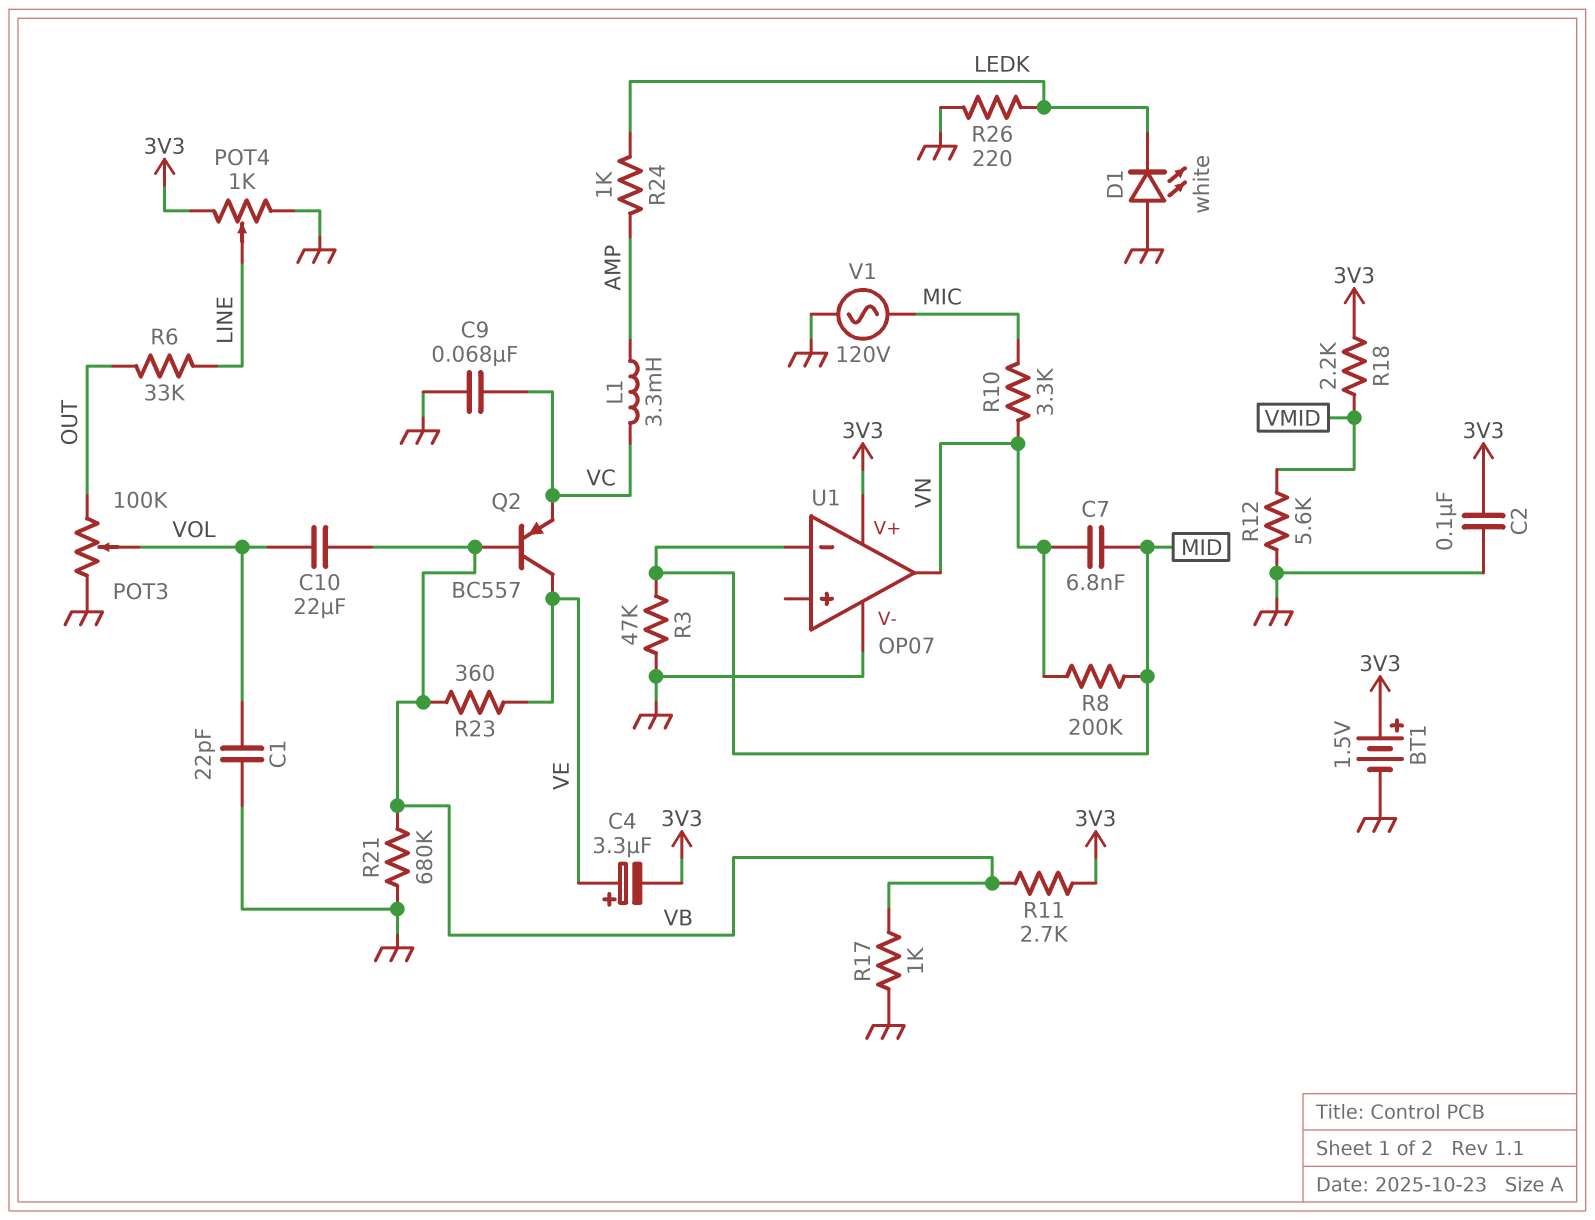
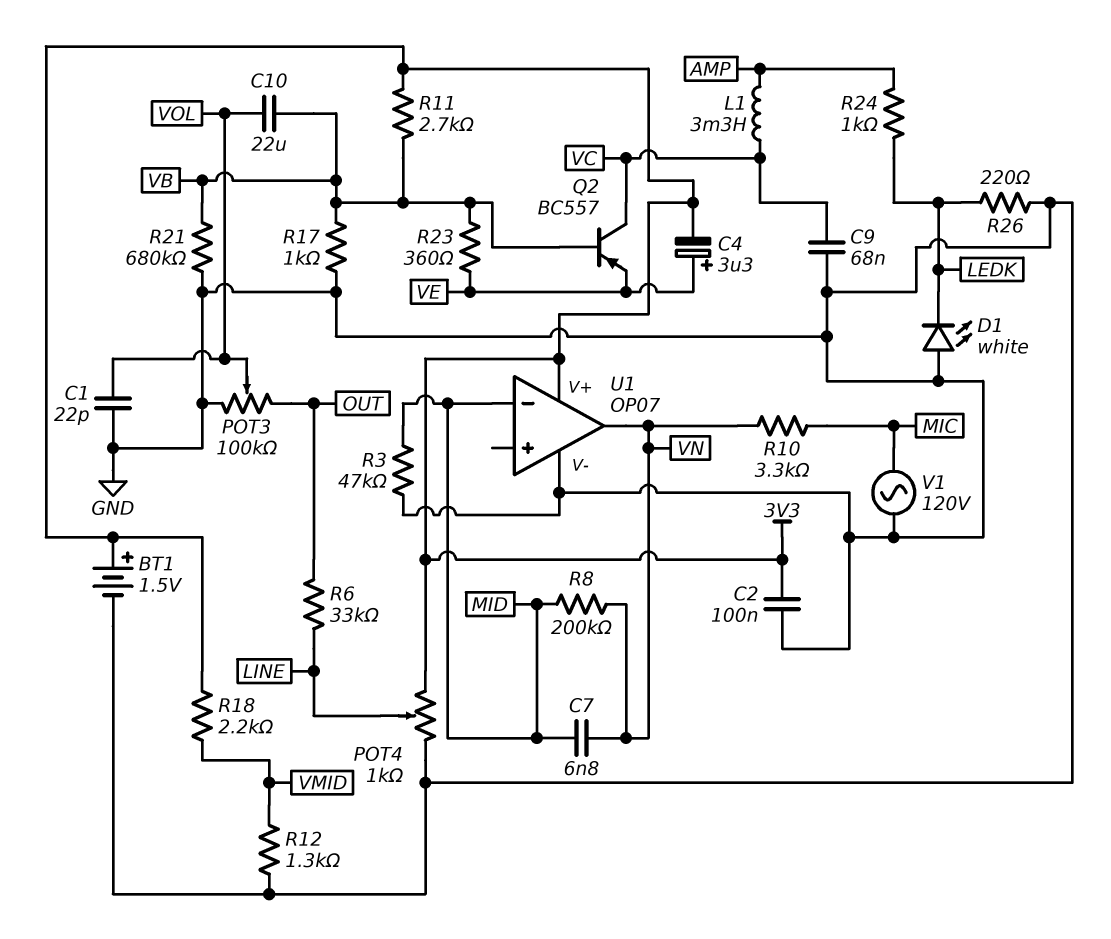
Q2: PNP BC557 (B VB, C VE, E VC) -> PNP BC557 (B VB, C VC, E VE)
R12: 5.6k (GND, VMID) -> 1.3k (GND, VMID)

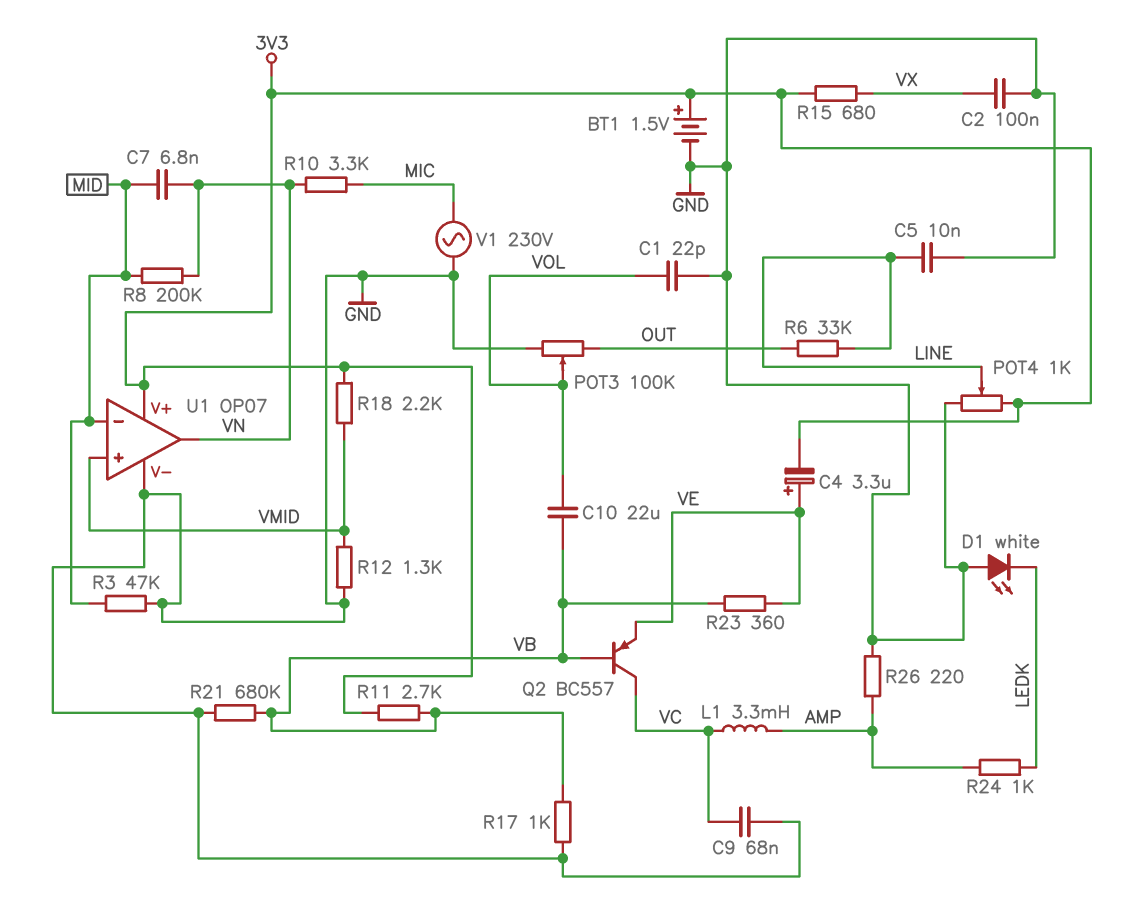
C2: 100nF (3V3, GND) -> 100nF (GND, VX)
C5: none -> 10nF (GND, LINE)
R15: none -> 680 (3V3, VX)
R26: 220 (GND, LEDK) -> 220 (AMP, GND)
U1 pin in+: none -> VMID
V1: AC 120V (GND, MIC) -> AC 230V (GND, MIC)

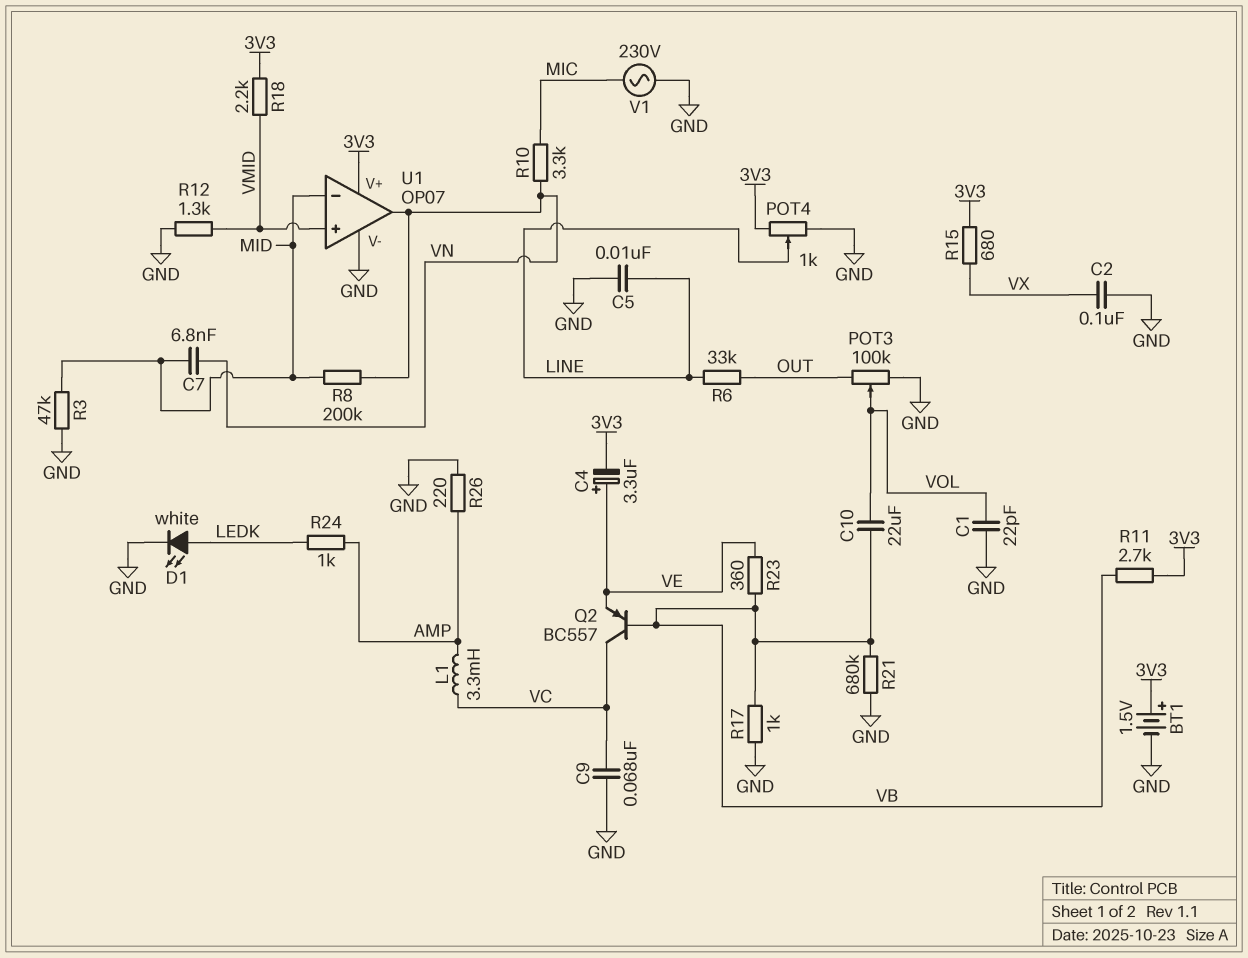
D1: LED white (A GND, K LEDK) -> LED white (A LEDK, K GND)

